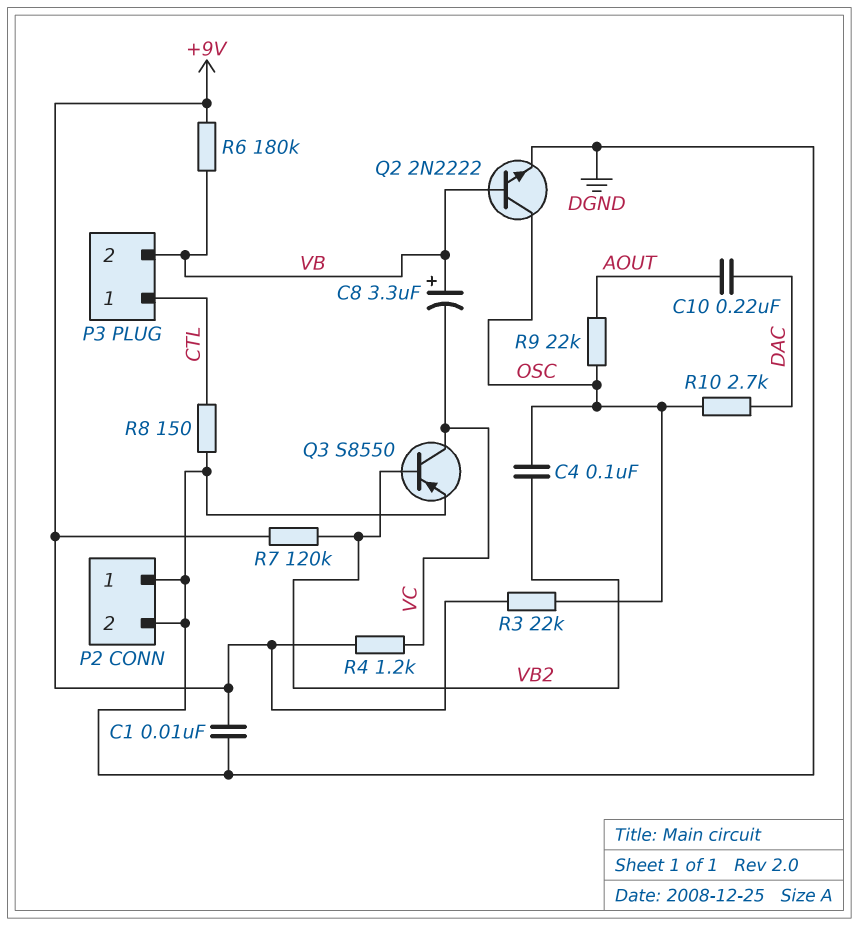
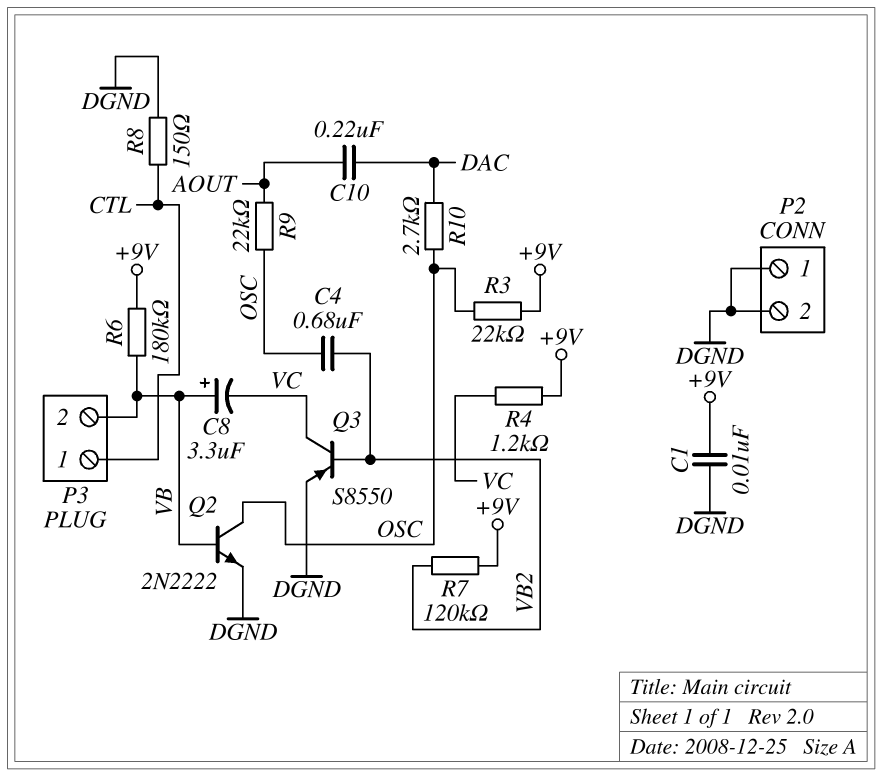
C4: 100nF (OSC, VB2) -> 680nF (OSC, VB2)

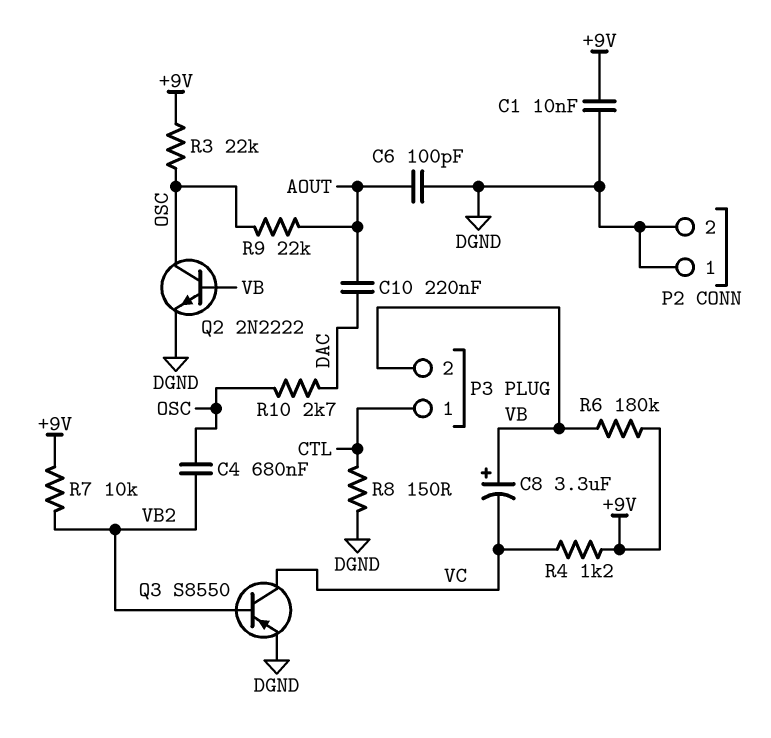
C6: none -> 100pF (AOUT, DGND)
R7: 120k (+9V, VB2) -> 10k (+9V, VB2)

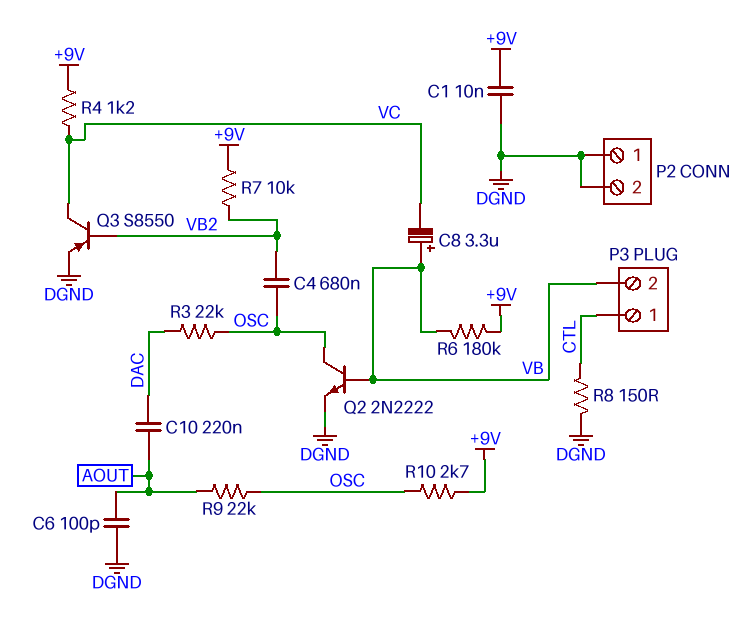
R3: 22k (+9V, OSC) -> 22k (DAC, OSC)
R10: 2.7k (DAC, OSC) -> 2.7k (+9V, OSC)

